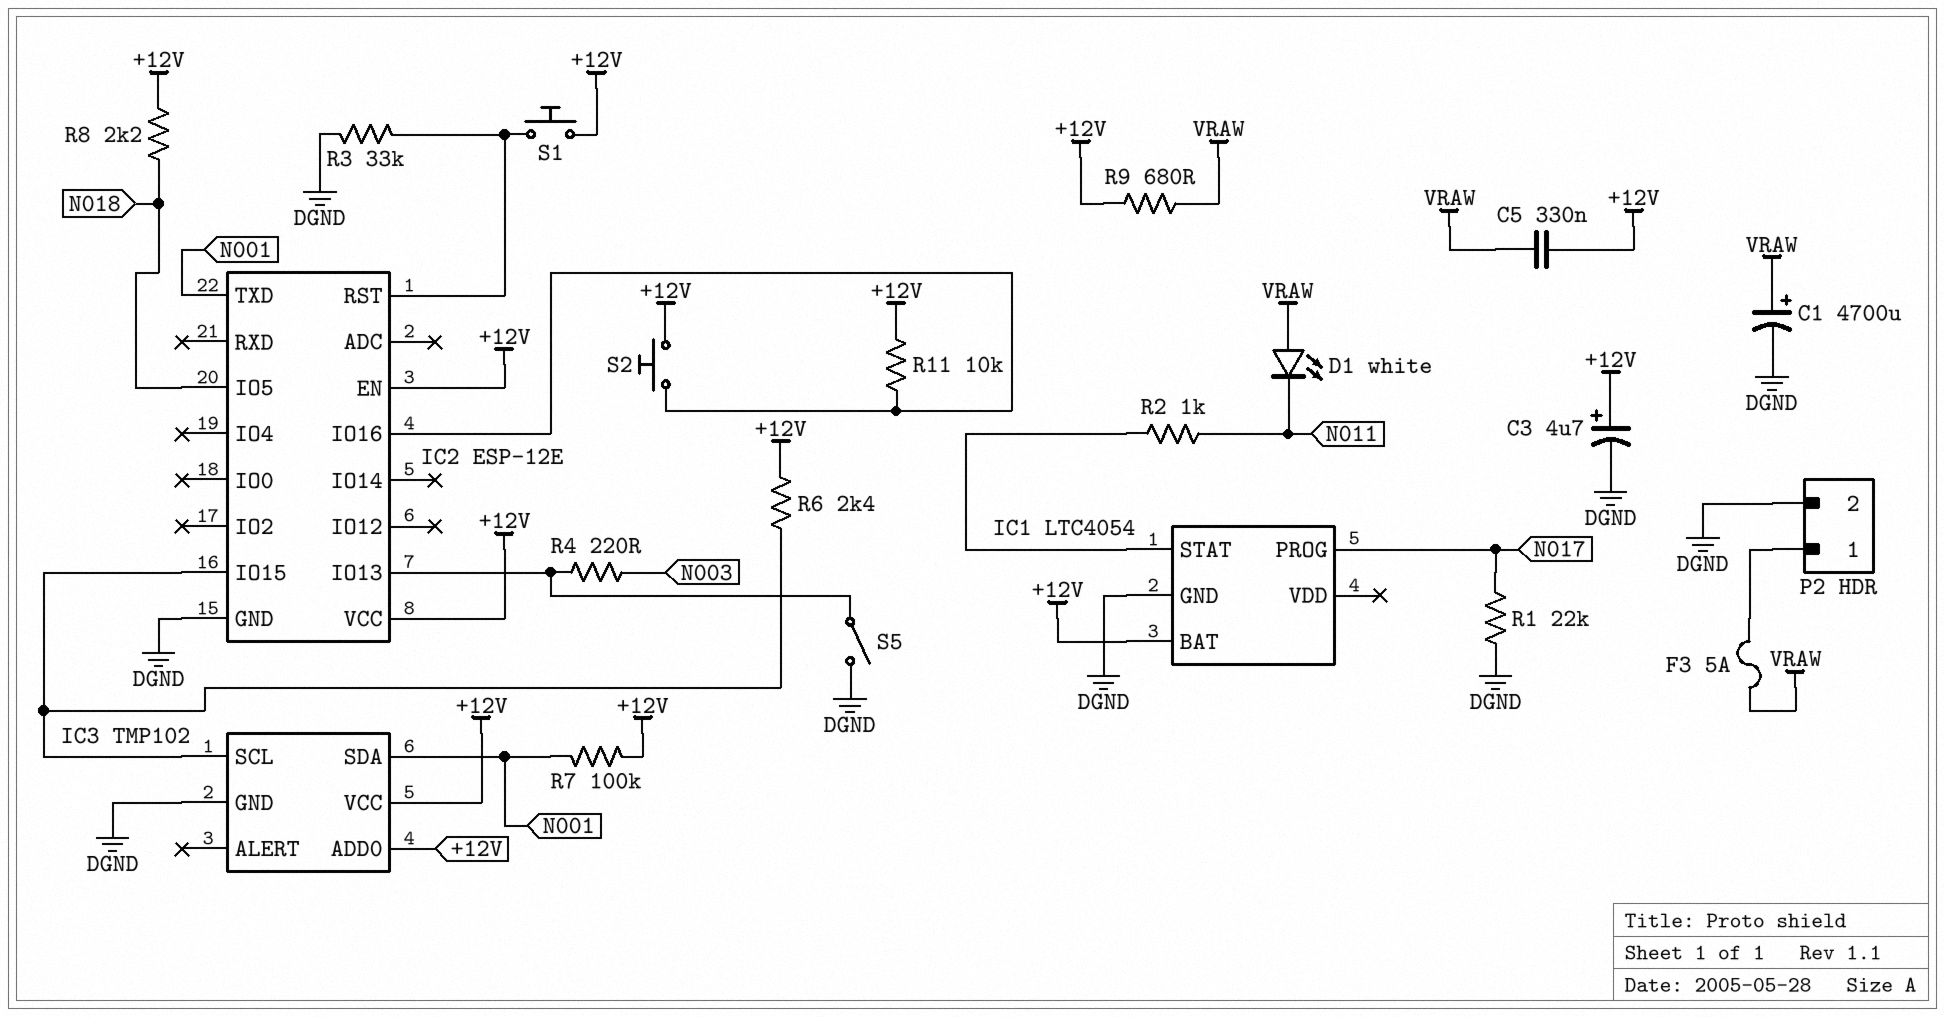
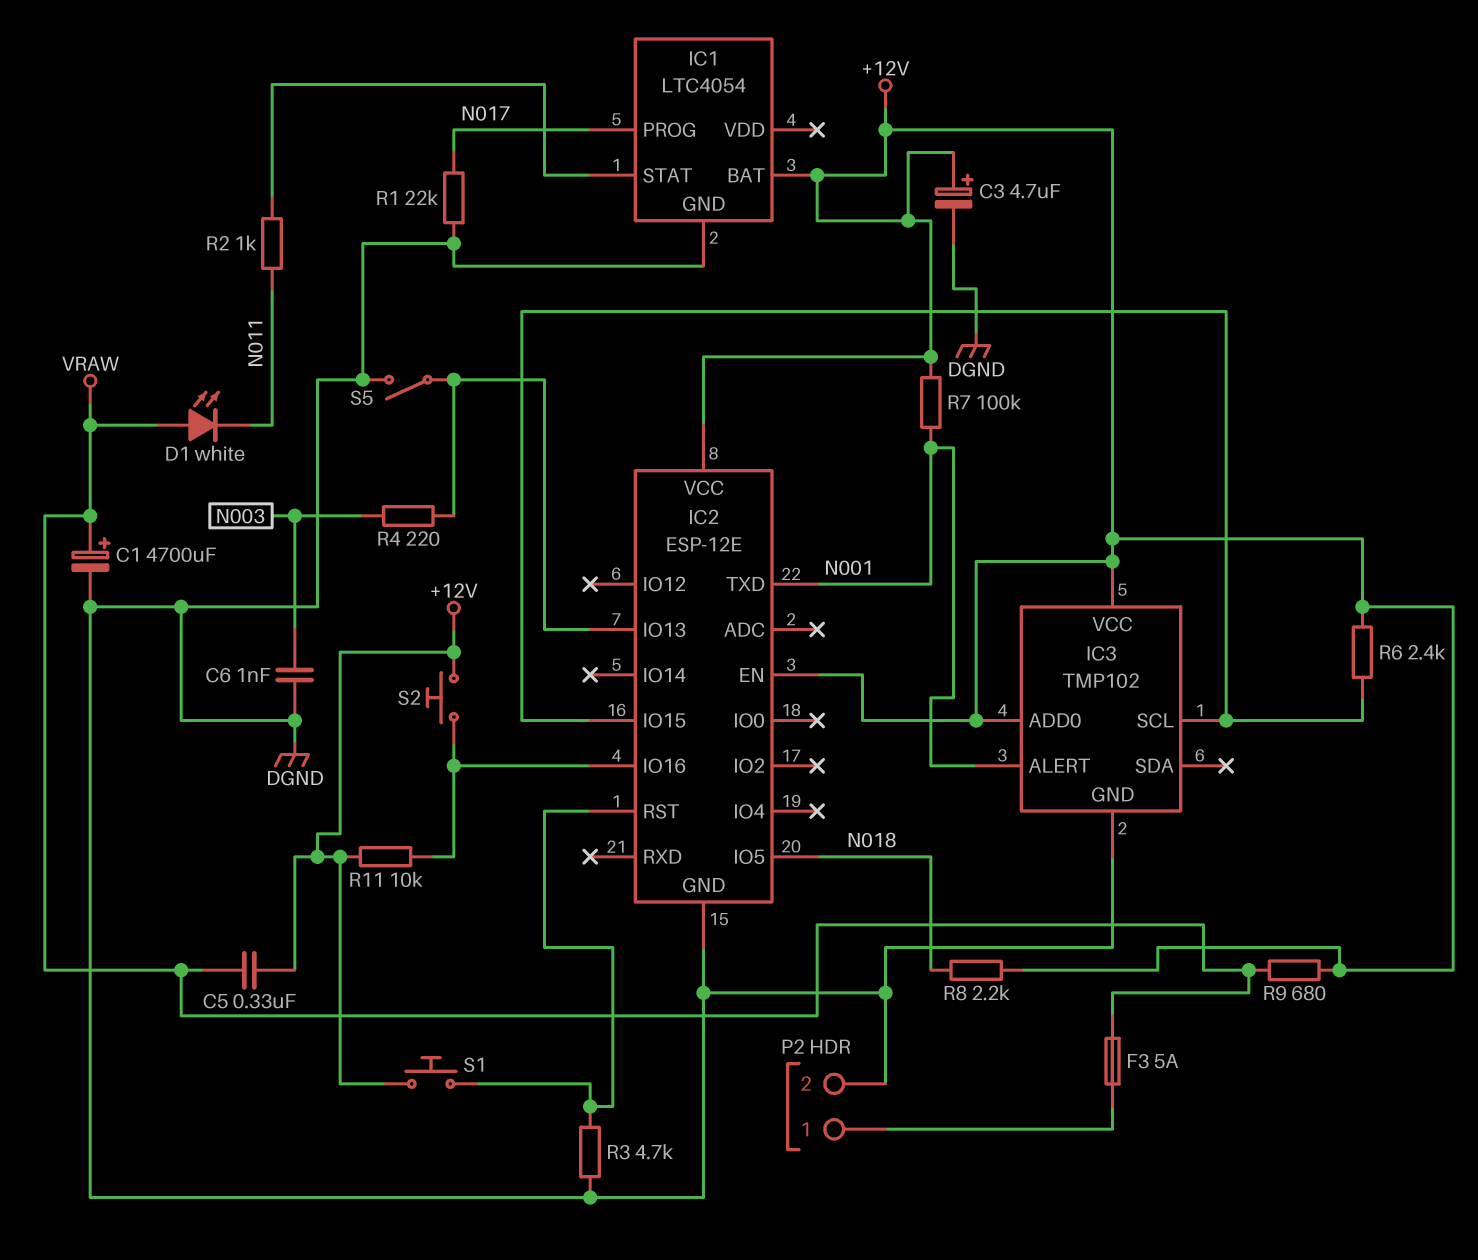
C6: none -> 1nF (DGND, N003)
IC3 pin ALERT: none -> N001
IC3 pin SDA: N001 -> none
R3: 33k (DGND, IC2/RST) -> 4.7k (DGND, IC2/RST)

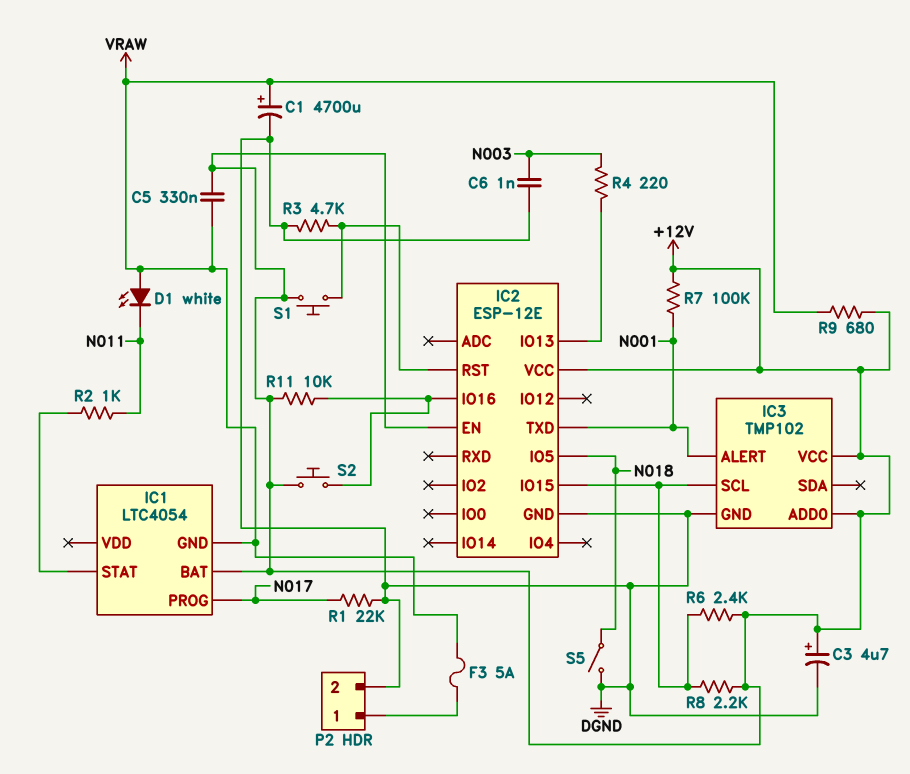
IC1 pin GND: DGND -> VRAW
R8: 2.2k (+12V, N018) -> 2.2k (+12V, IC2/IO15)
S5: switch (DGND, IC2/IO13) -> switch (DGND, N018)

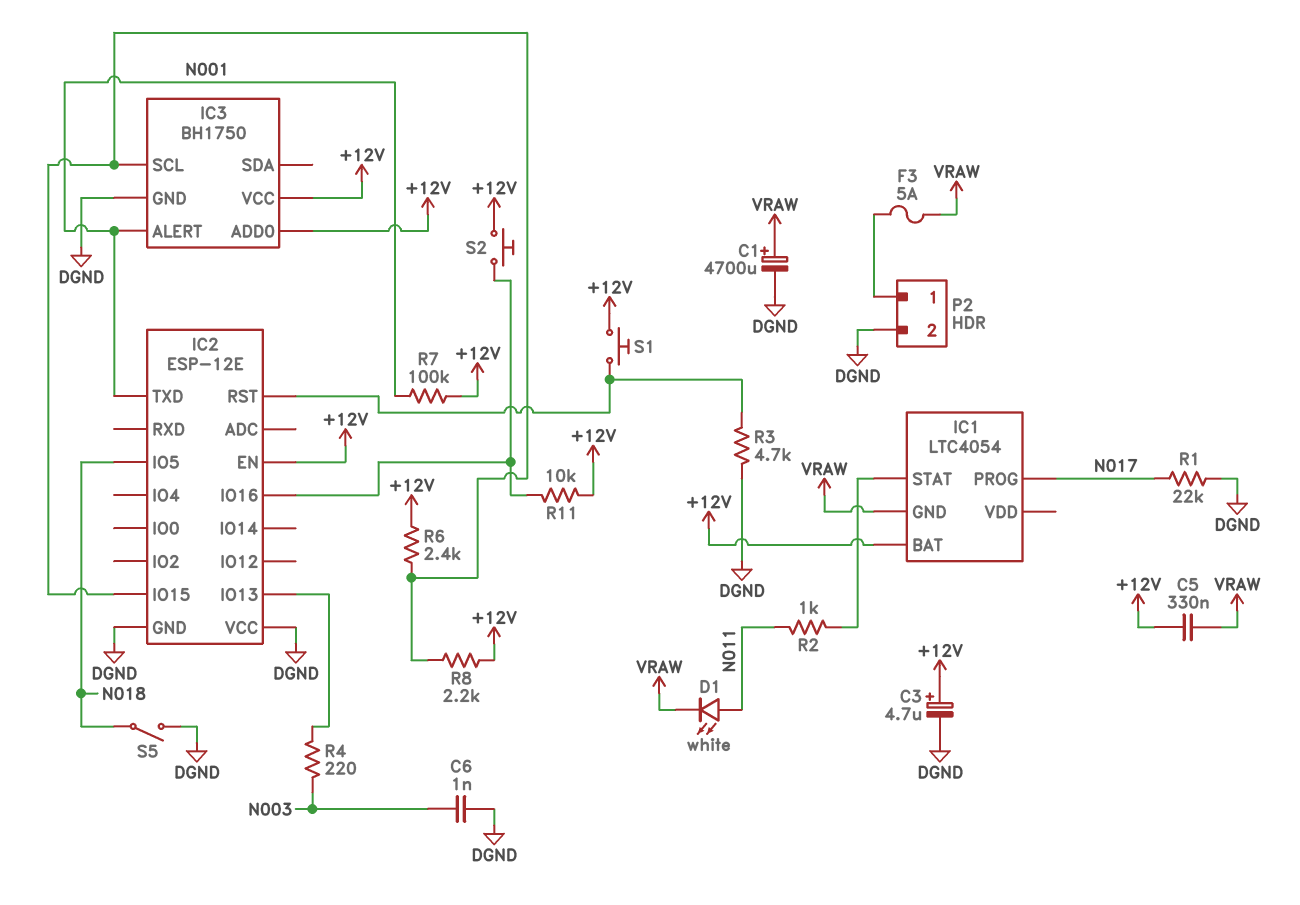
D1: LED white (A VRAW, K N011) -> LED white (A N011, K VRAW)
IC2 pin VCC: +12V -> DGND
IC3: TMP102 -> BH1750
R9: 680 (+12V, VRAW) -> none

